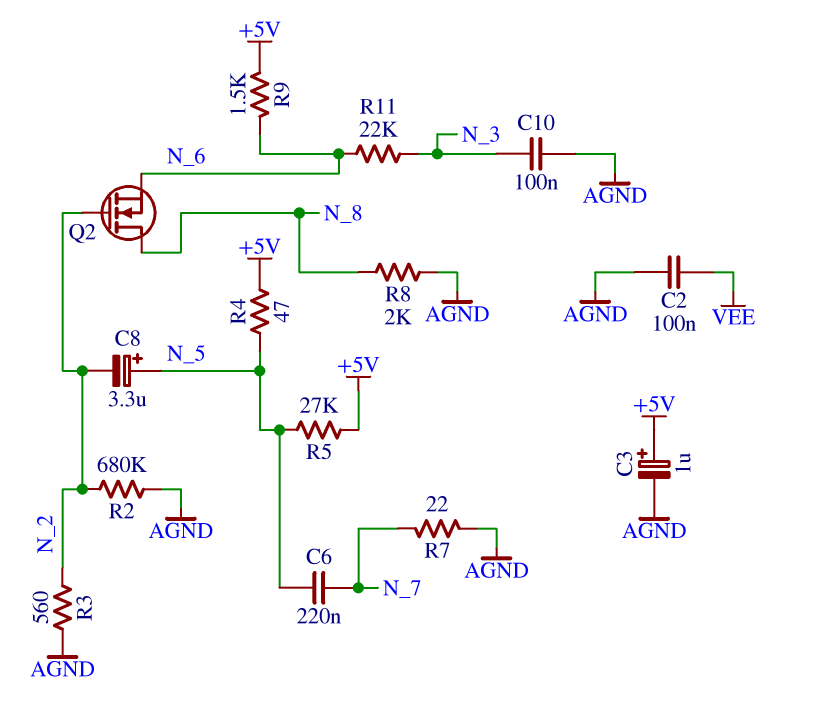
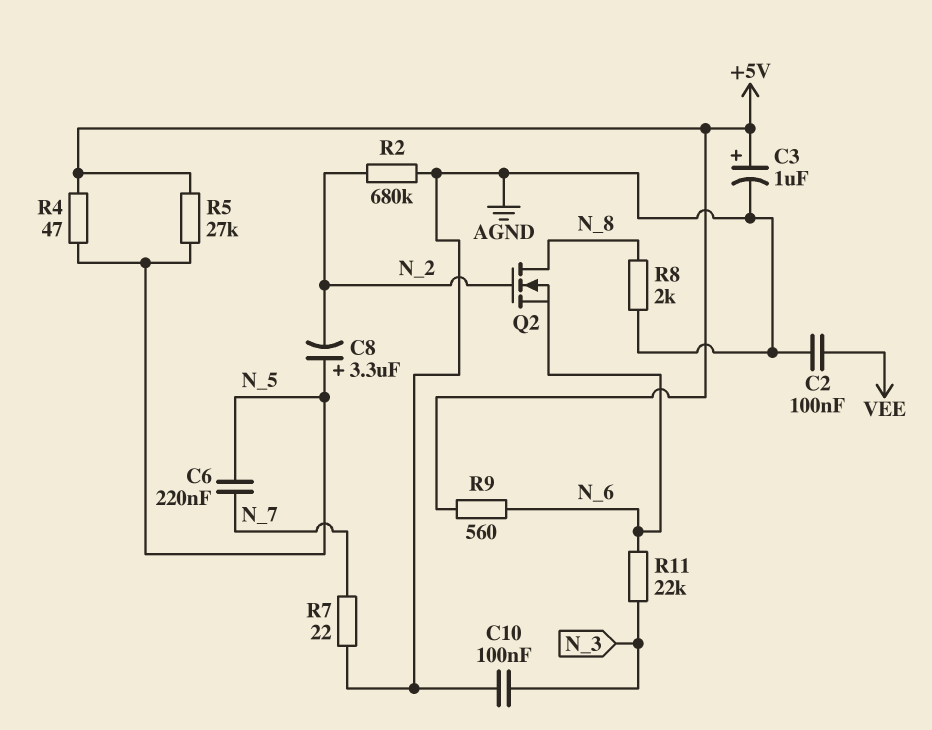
R3: 560 (AGND, N_2) -> none
R9: 1.5k (+5V, N_6) -> 560 (+5V, N_6)

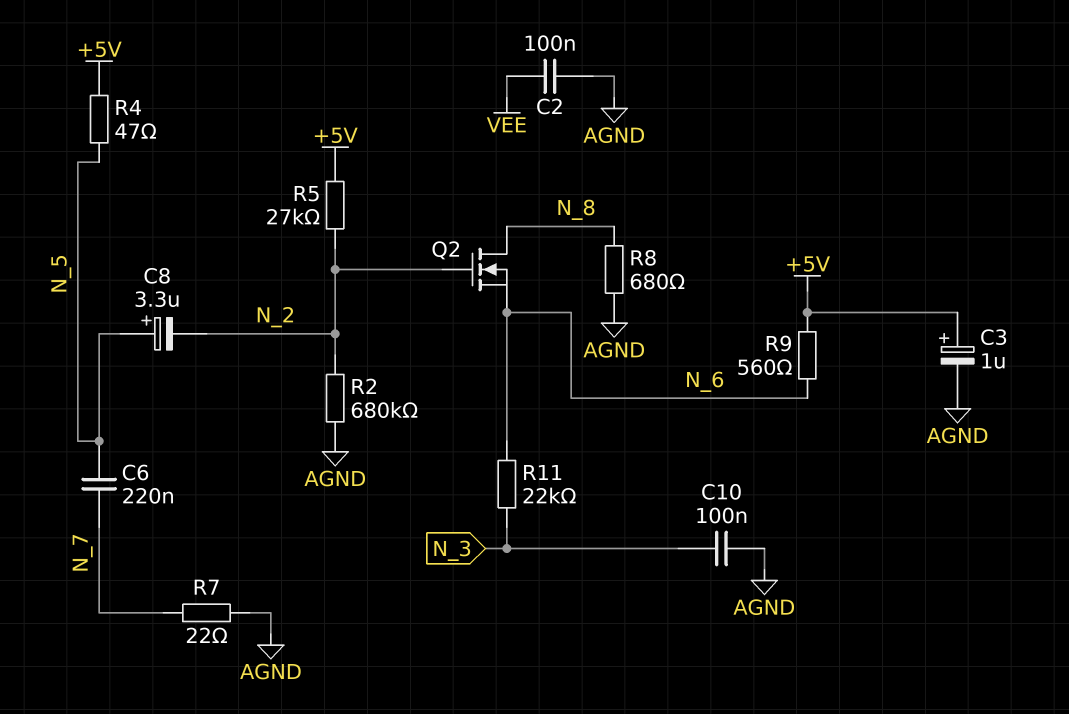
R5: 27k (+5V, N_5) -> 27k (+5V, N_2)
R8: 2k (AGND, N_8) -> 680 (AGND, N_8)

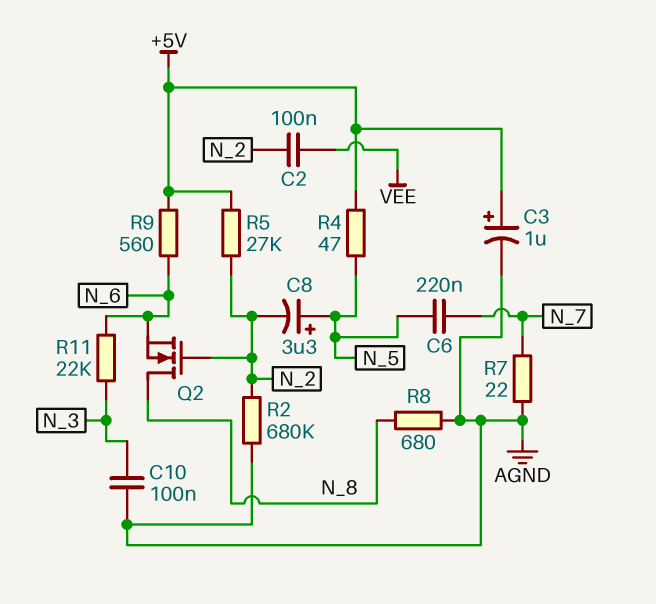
C2: 100nF (AGND, VEE) -> 100nF (N_2, VEE)

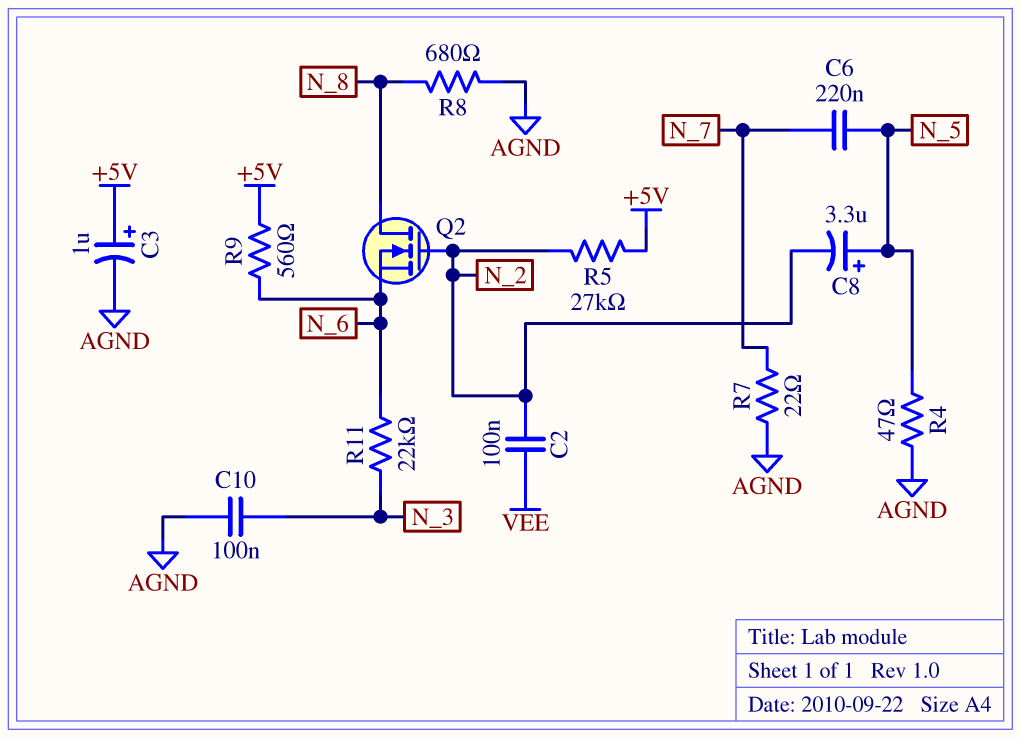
R2: 680k (AGND, N_2) -> none
R4: 47 (+5V, N_5) -> 47 (AGND, N_5)

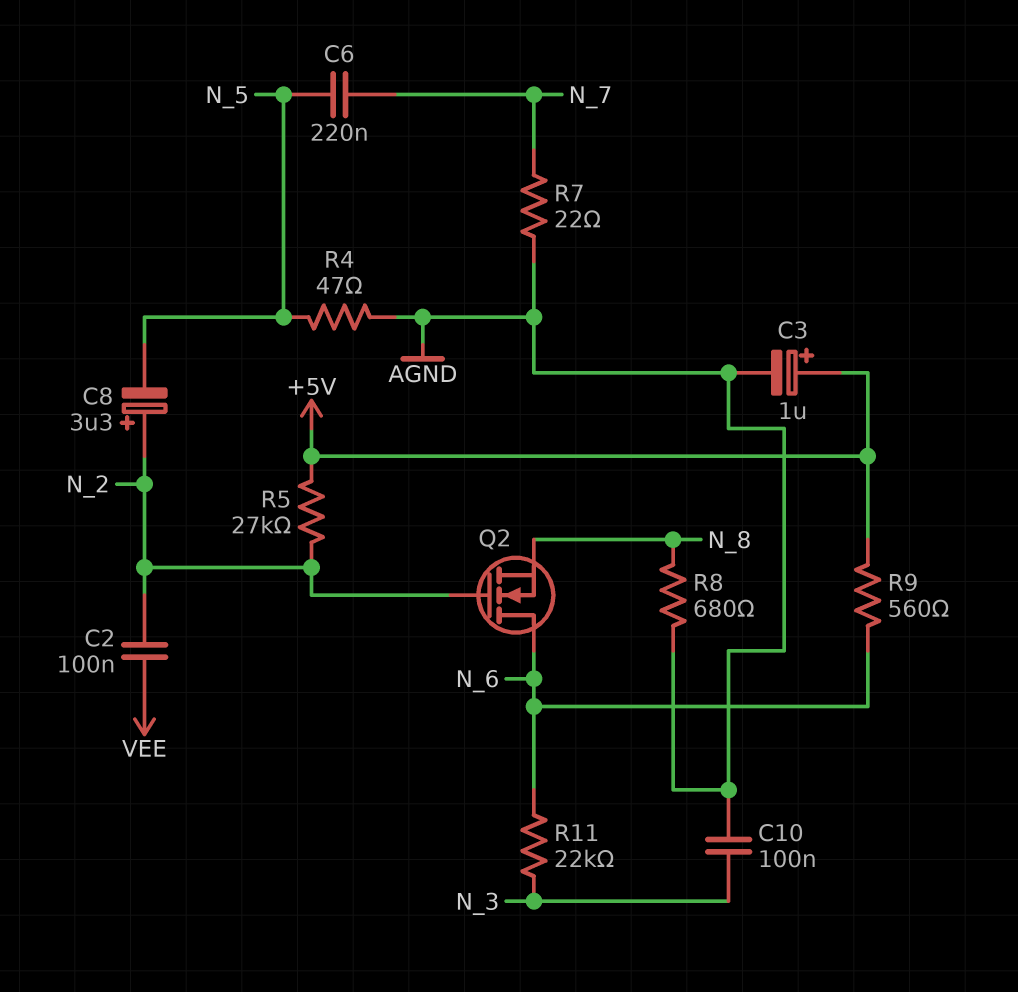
C8: 3.3uF (plus N_5, minus N_2) -> 3.3uF (plus N_2, minus N_5)
Q2: NMOS (G N_2, D N_8, S N_6) -> NMOS (G N_2, D N_6, S N_8)

